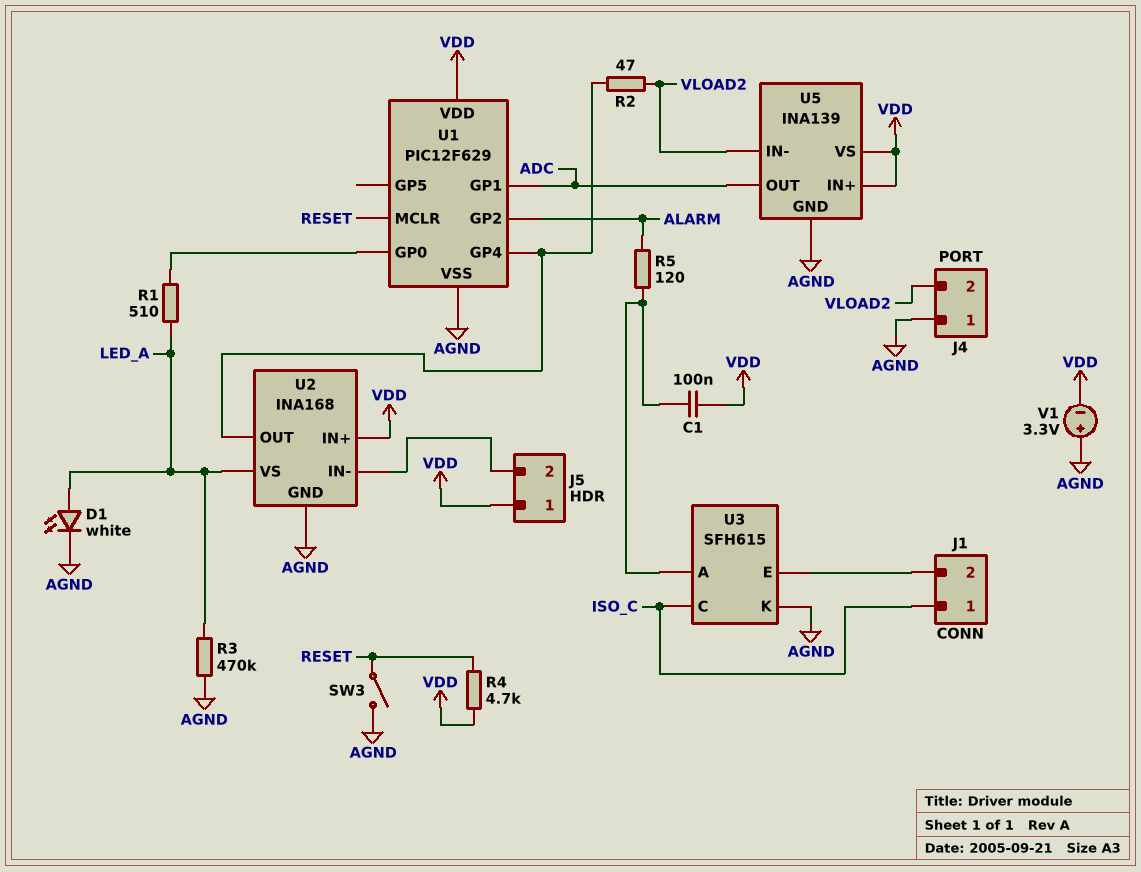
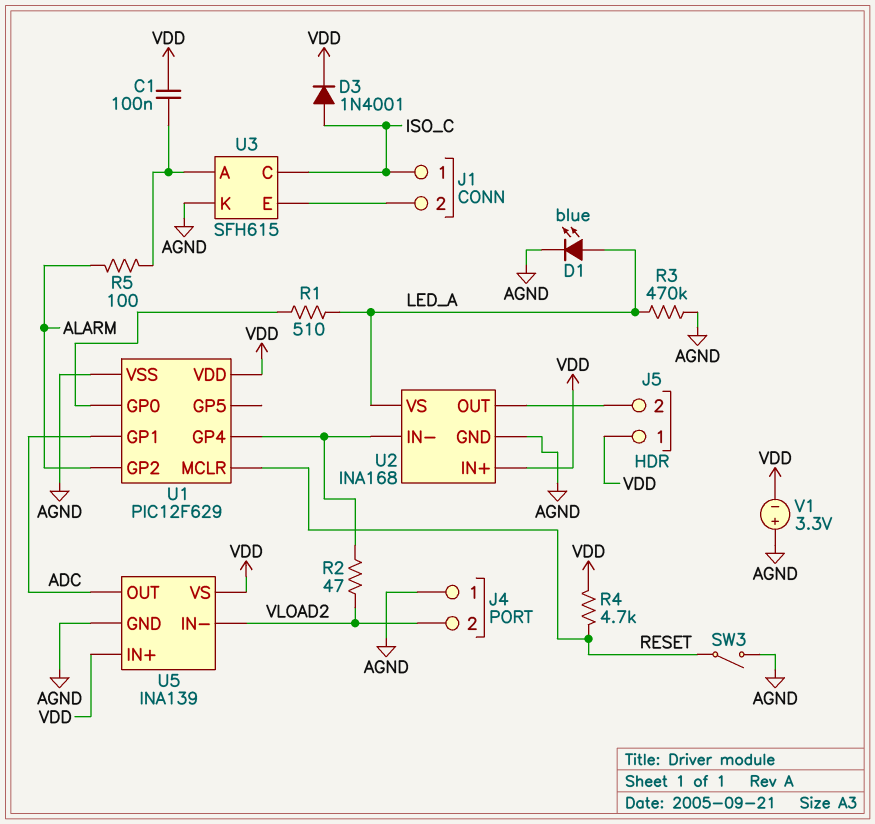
D1: LED white (A LED_A, K AGND) -> LED blue (A LED_A, K AGND)
D3: none -> diode 1N4001 (A ISO_C, K VDD)
R5: 120 (ALARM, U3/A) -> 100 (ALARM, U3/A)
U2 pin IN-: J5/2 -> U1/GP4
U2 pin OUT: U1/GP4 -> J5/2

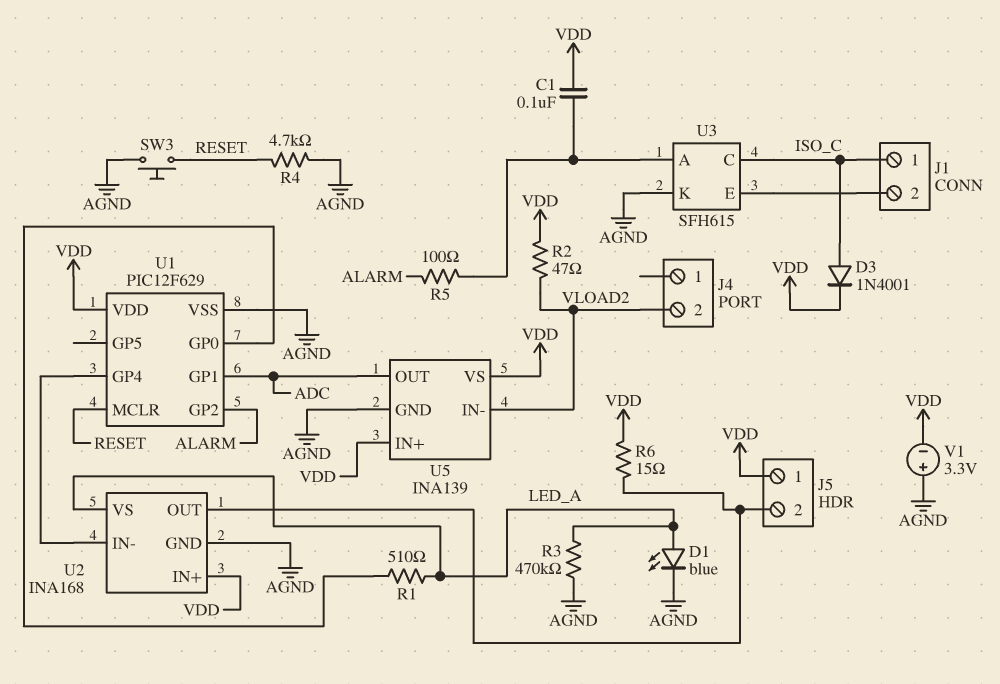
J4 pin 1: AGND -> none
R2: 47 (U1/GP4, VLOAD2) -> 47 (VDD, VLOAD2)
R4: 4.7k (RESET, VDD) -> 4.7k (AGND, RESET)
R6: none -> 15 (J5/2, VDD)
SW3: switch (AGND, RESET) -> button (AGND, RESET)

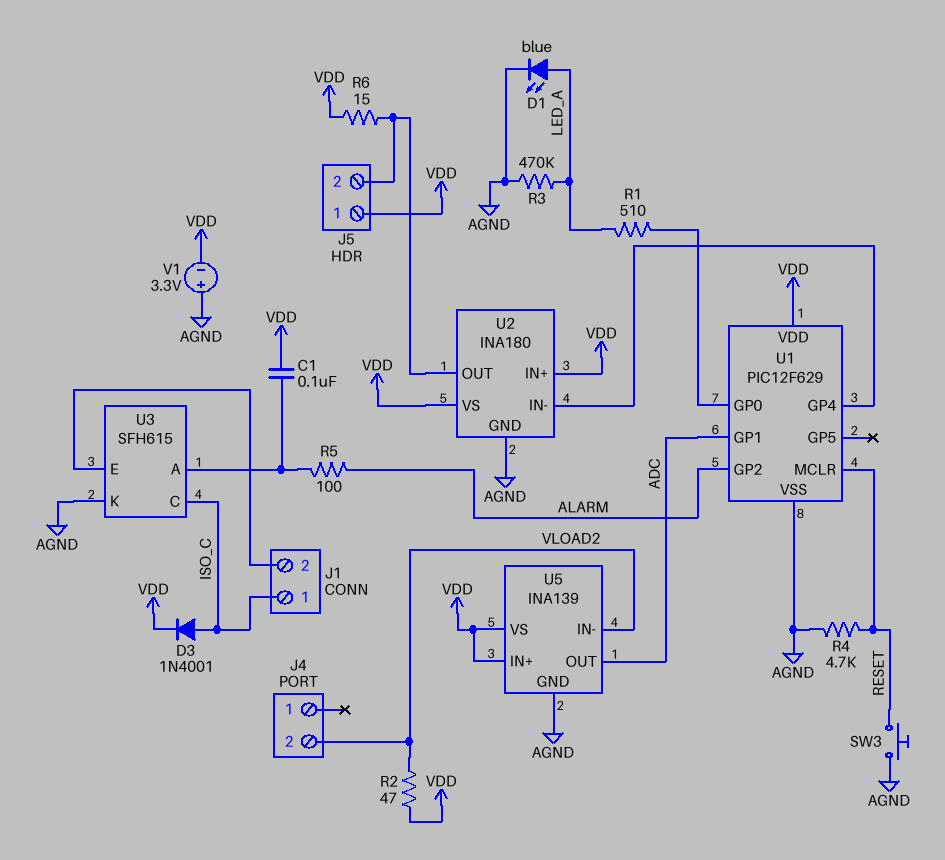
U2: INA168 -> INA180
U2 pin VS: LED_A -> VDD

